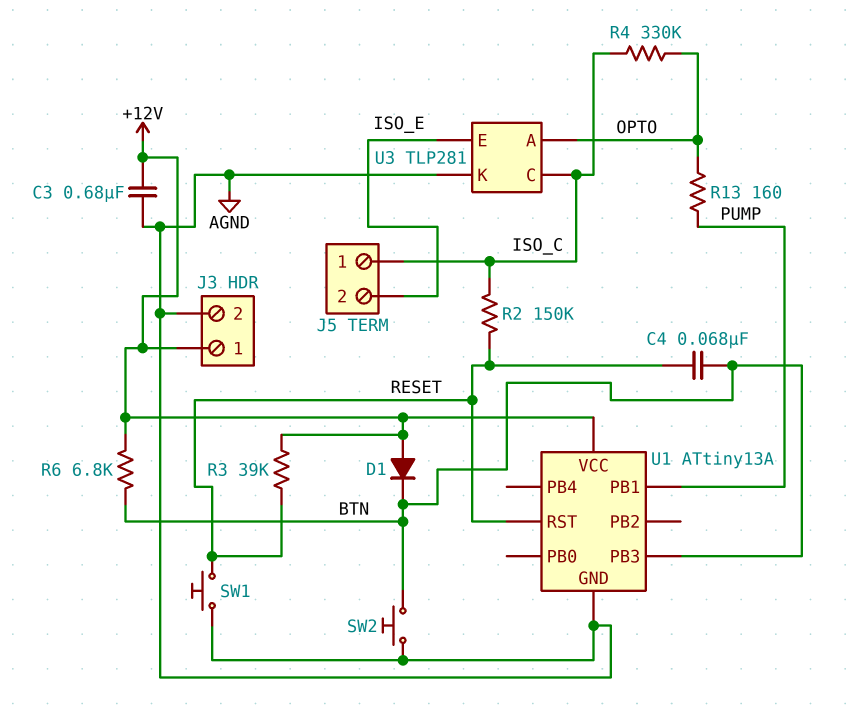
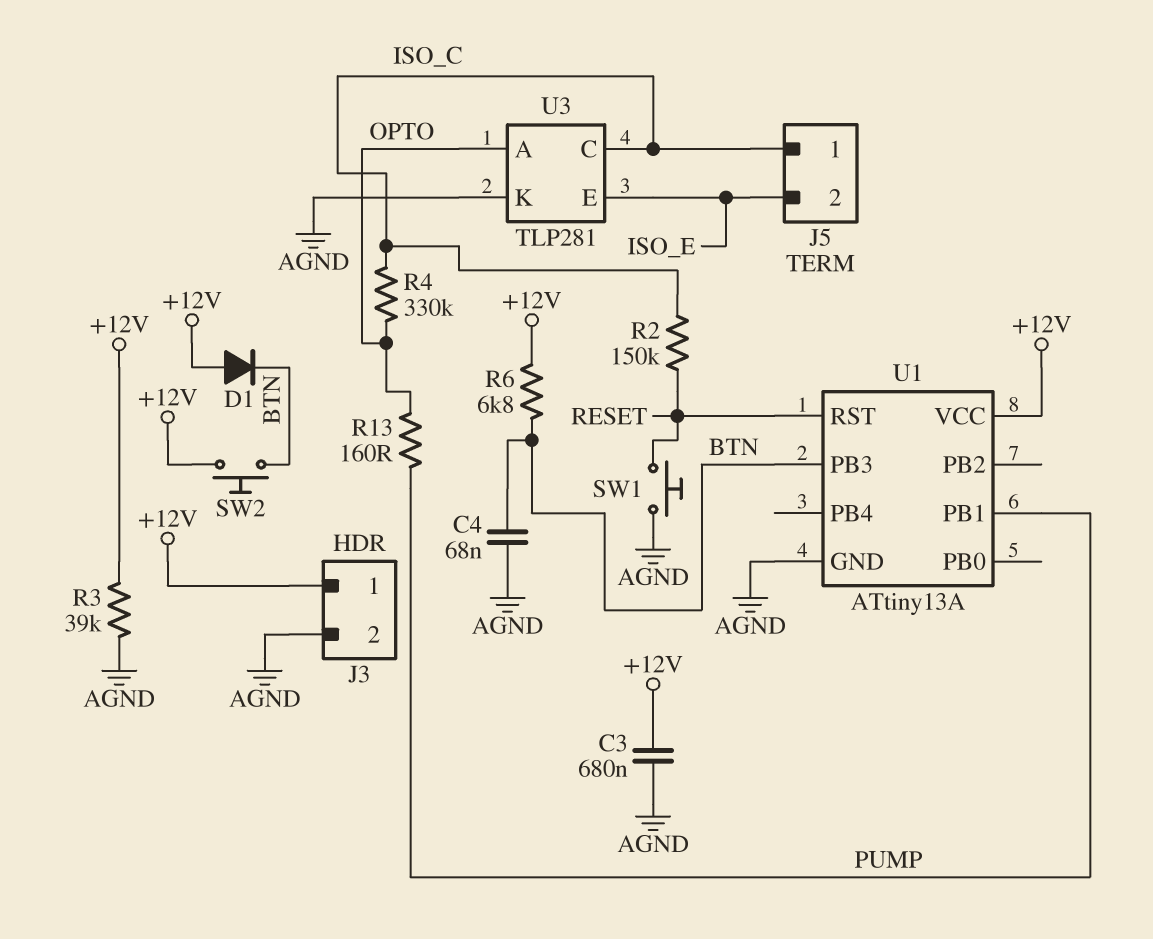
C4: 68nF (BTN, RESET) -> 68nF (AGND, BTN)
R3: 39k (+12V, RESET) -> 39k (+12V, AGND)
SW2: button (AGND, BTN) -> button (+12V, BTN)

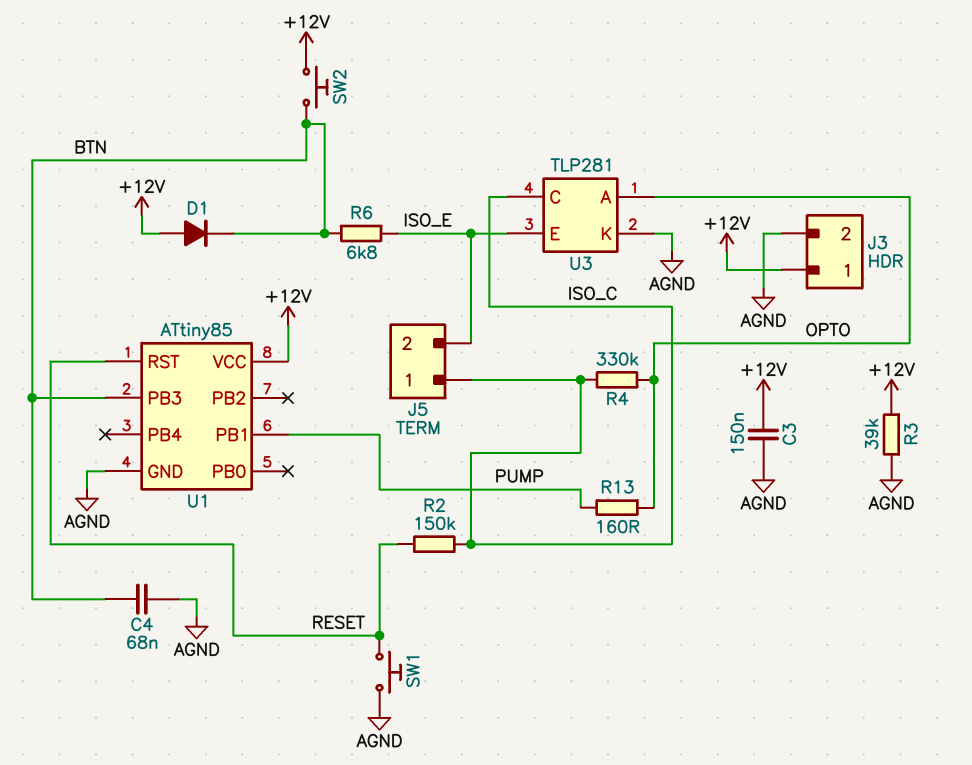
C3: 680nF (+12V, AGND) -> 150nF (+12V, AGND)
R6: 6.8k (+12V, BTN) -> 6.8k (BTN, ISO_E)
U1: ATtiny13A -> ATtiny85

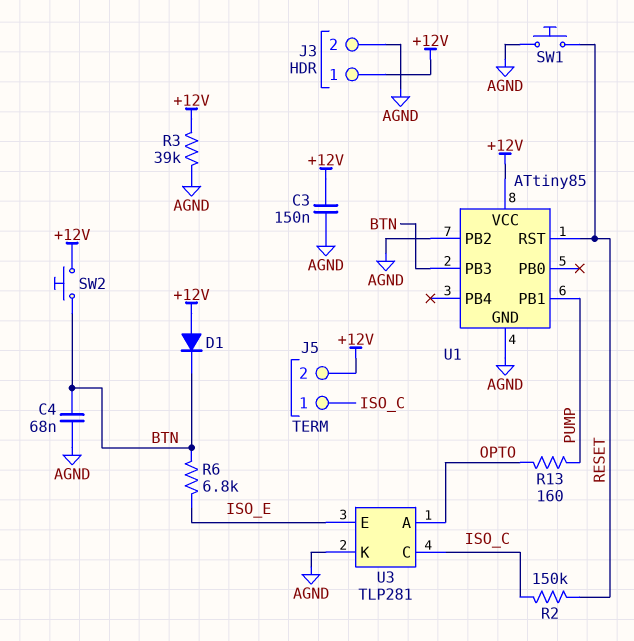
J5 pin 2: ISO_E -> +12V
R4: 330k (ISO_C, OPTO) -> none
U1 pin PB2: none -> AGND

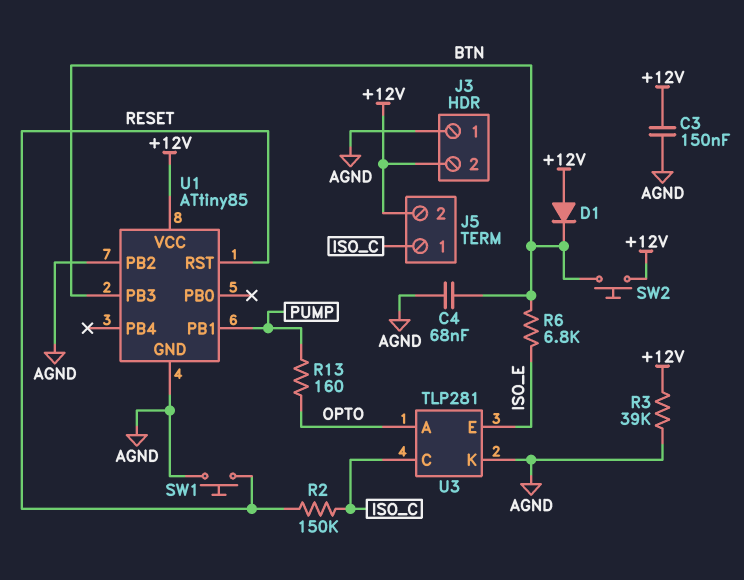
J3 pin 1: +12V -> AGND
J3 pin 2: AGND -> +12V

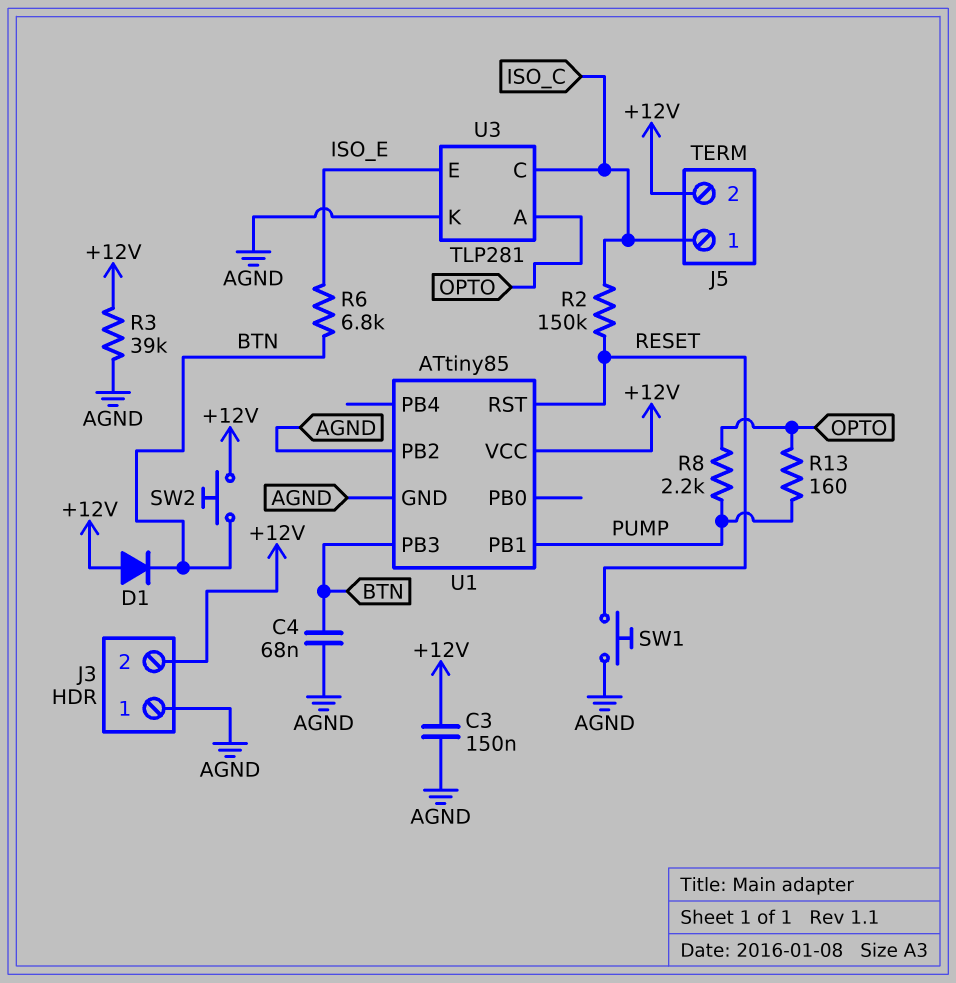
R8: none -> 2.2k (OPTO, PUMP)

